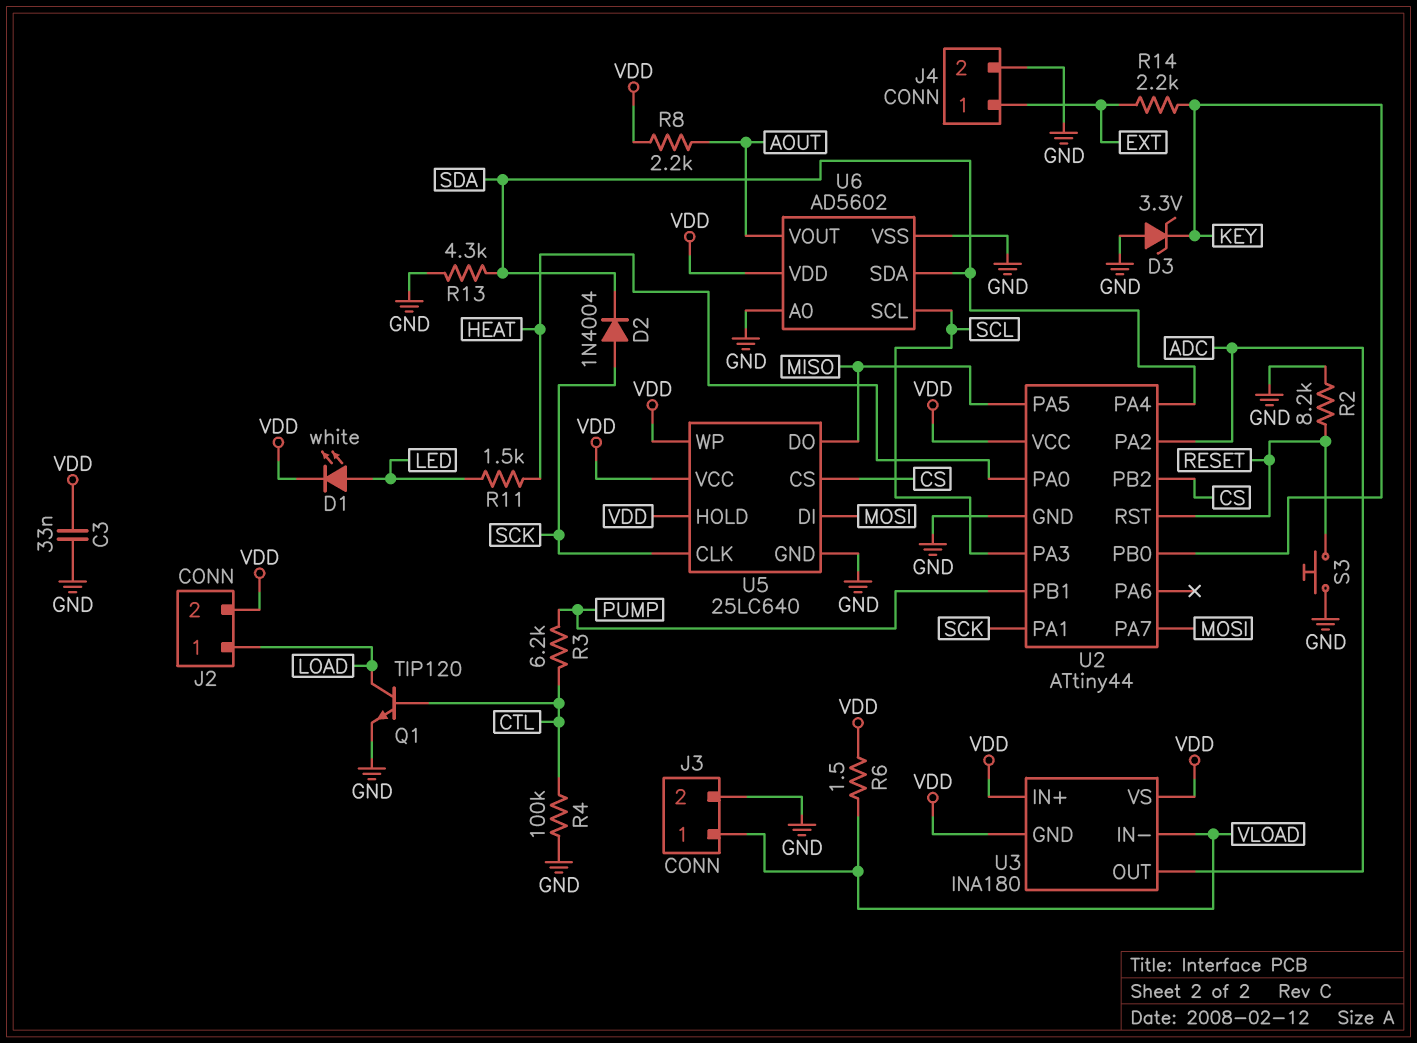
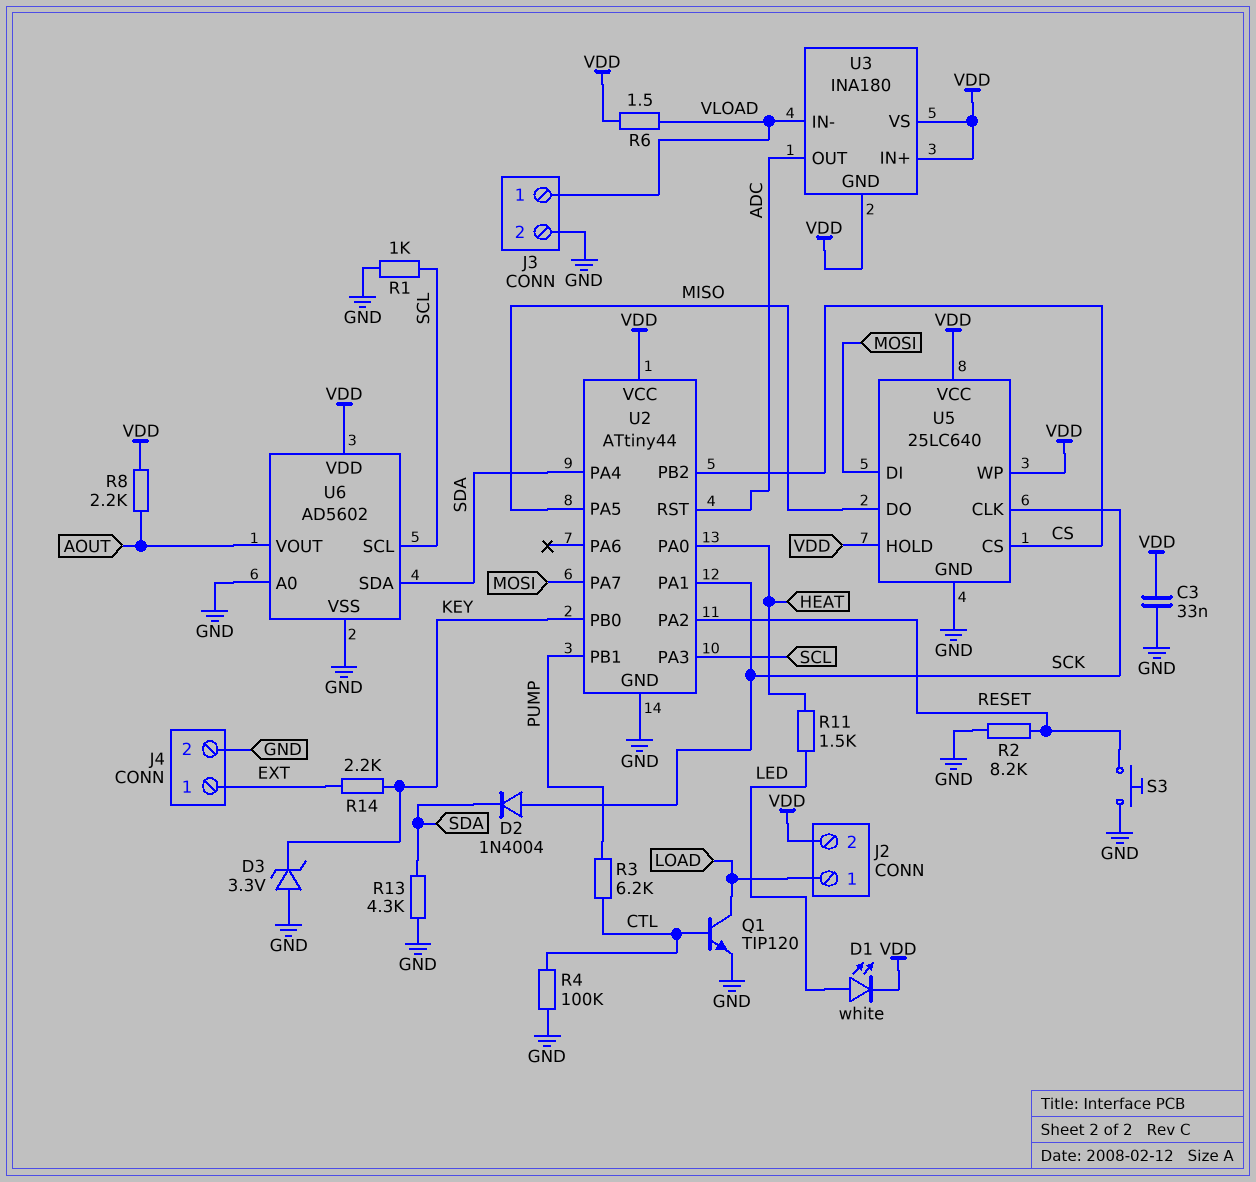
R1: none -> 1k (GND, SCL)
U2 pin PA2: ADC -> RESET
U2 pin RST: RESET -> ADC

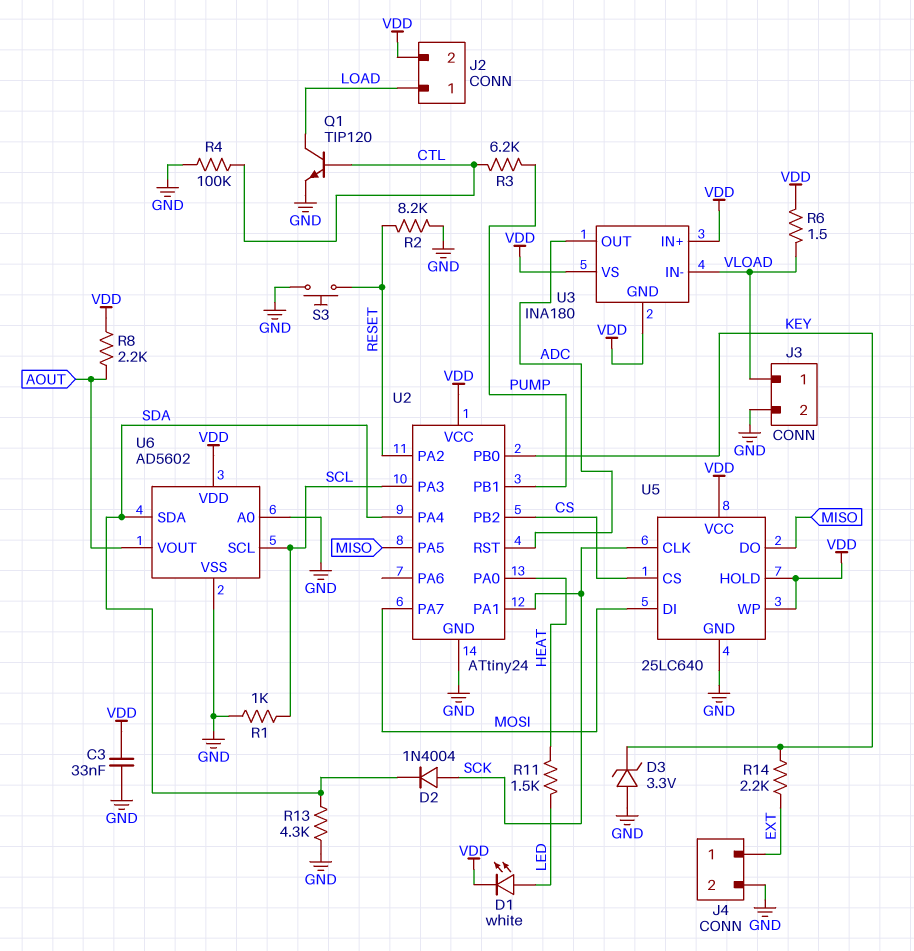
U2: ATtiny44 -> ATtiny24

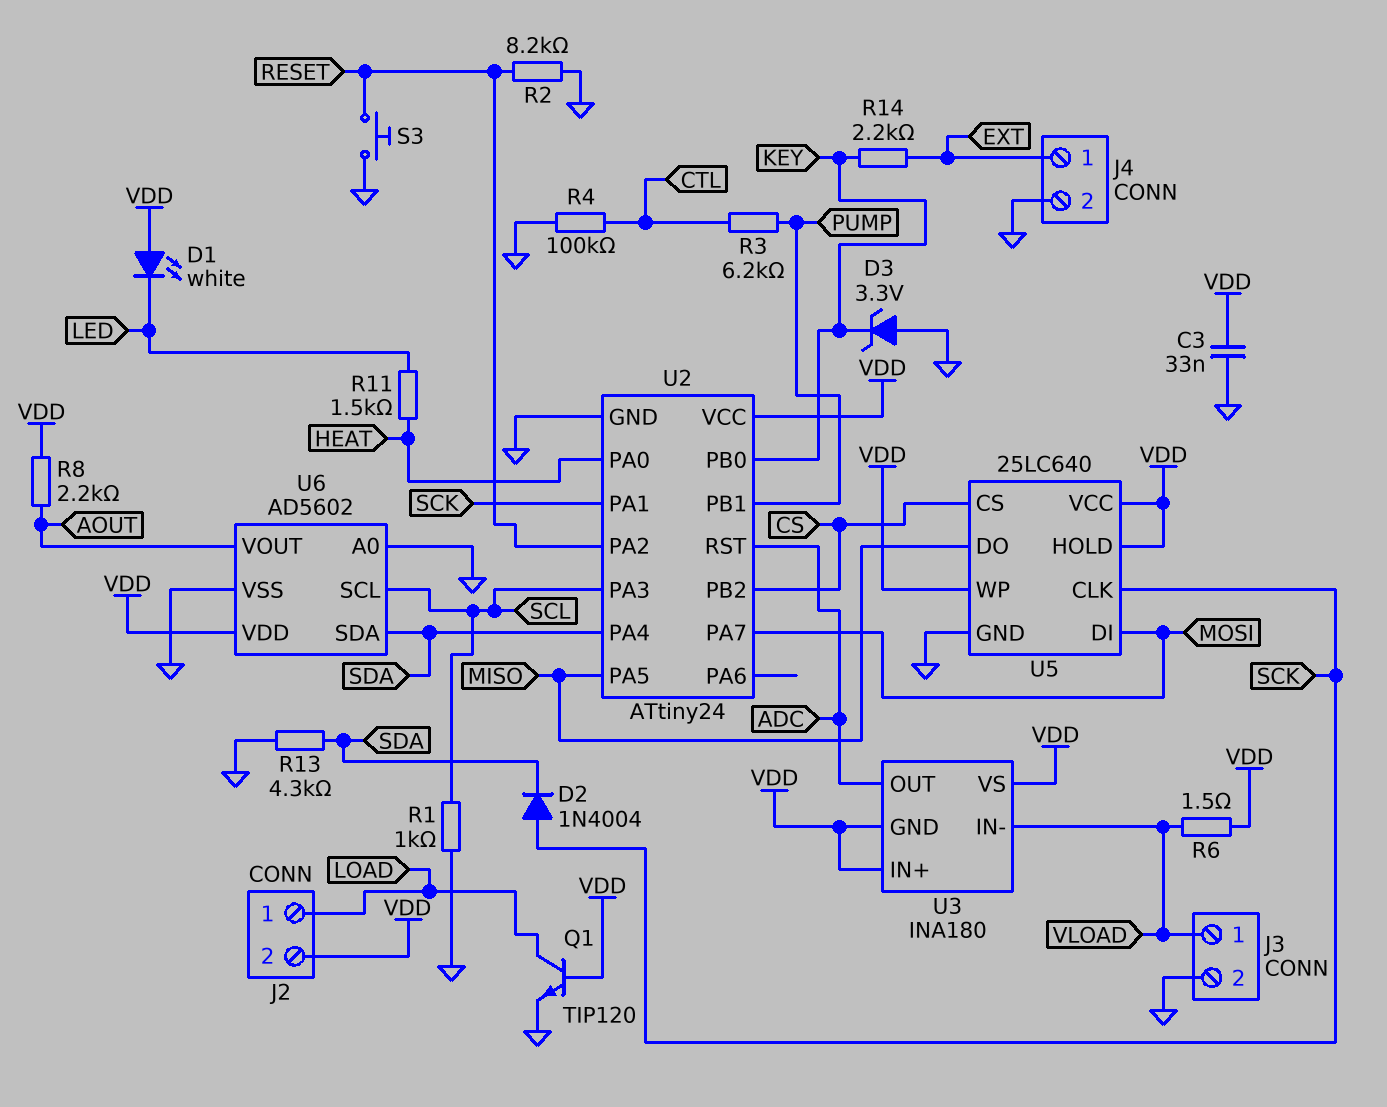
D1: LED white (A LED, K VDD) -> LED white (A VDD, K LED)
Q1: NPN TIP120 (B CTL, C LOAD, E GND) -> NPN TIP120 (B VDD, C LOAD, E GND)

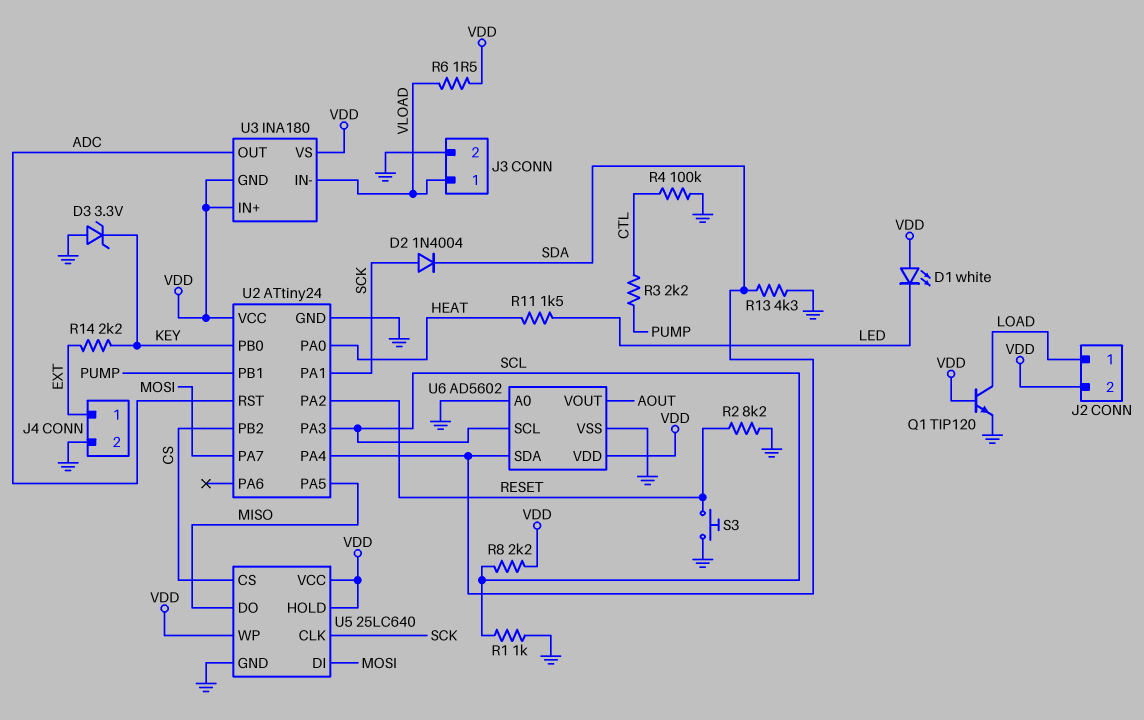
C3: 33nF (GND, VDD) -> none
R3: 6.2k (CTL, PUMP) -> 2.2k (CTL, PUMP)
R8: 2.2k (AOUT, VDD) -> 2.2k (SCL, VDD)

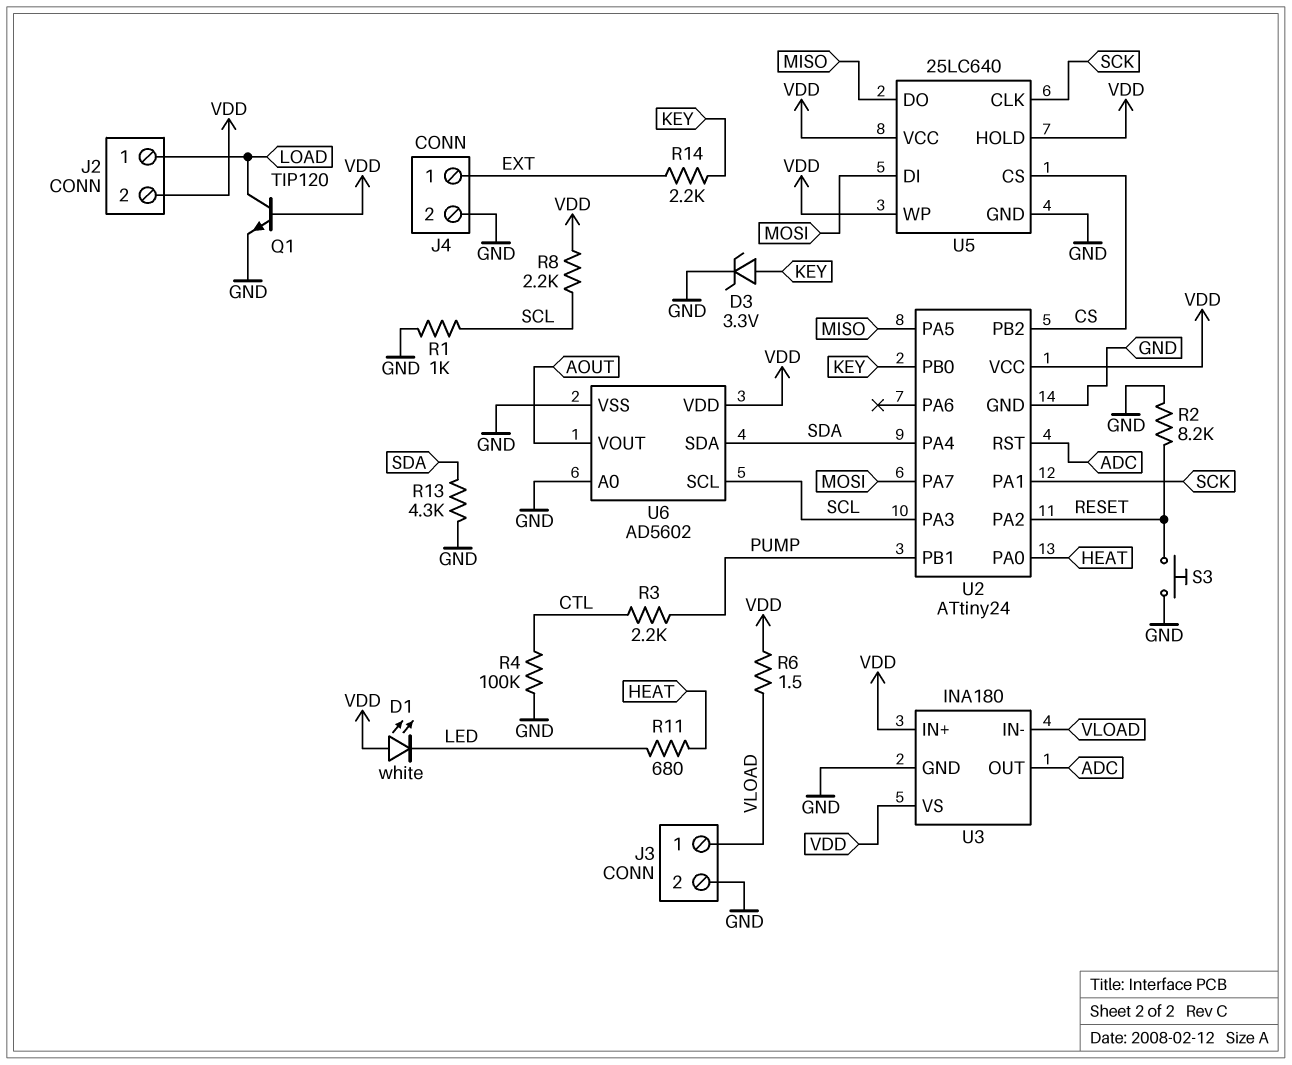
D2: diode 1N4004 (A SCK, K SDA) -> none
D3: zener 3.3V (A GND, K KEY) -> zener 3.3V (A KEY, K GND)
R11: 1.5k (HEAT, LED) -> 680 (HEAT, LED)
U3 pin GND: VDD -> GND

